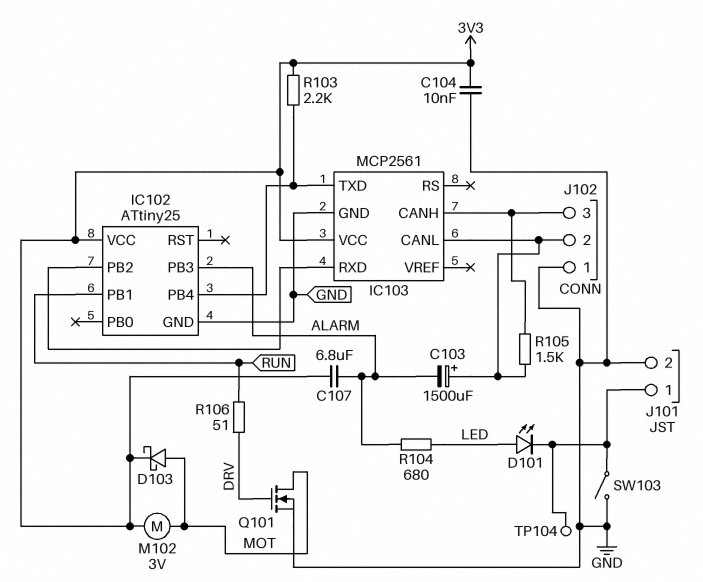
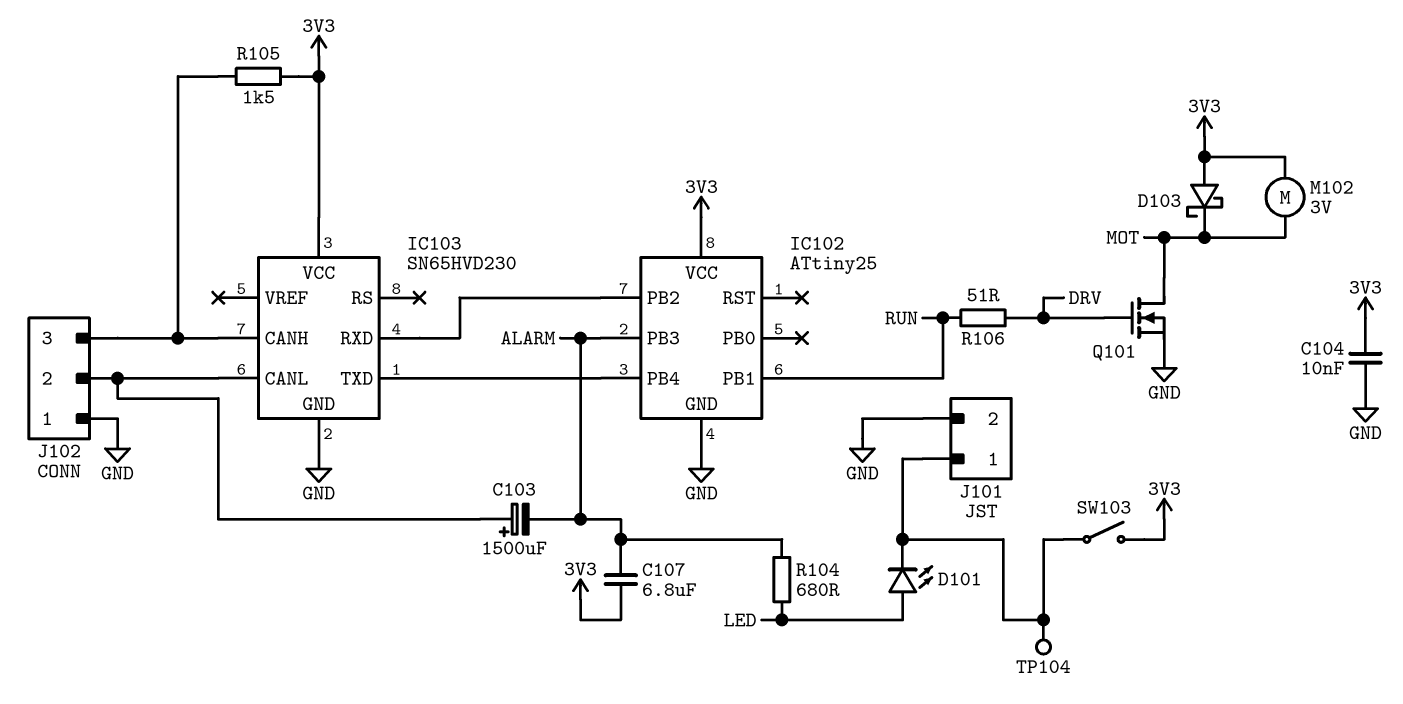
D103: schottky (A MOT, K 3V3) -> schottky (A 3V3, K MOT)
IC103: MCP2561 -> SN65HVD230
R103: 2.2k (3V3, IC102/PB4) -> none
R105: 1.5k (IC103/CANH, IC103/CANL) -> 1.5k (3V3, IC103/CANH)
SW103: switch (GND, J101/1) -> switch (3V3, J101/1)

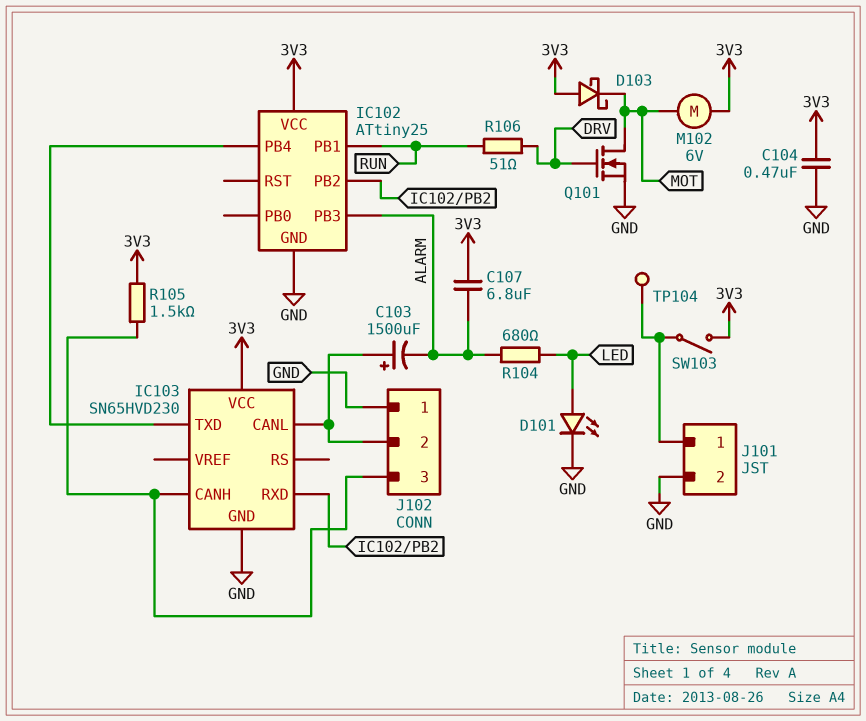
C104: 10nF (3V3, GND) -> 470nF (3V3, GND)
D101: LED (A LED, K J101/1) -> LED (A LED, K GND)
M102: motor 3V (3V3, MOT) -> motor 6V (3V3, MOT)

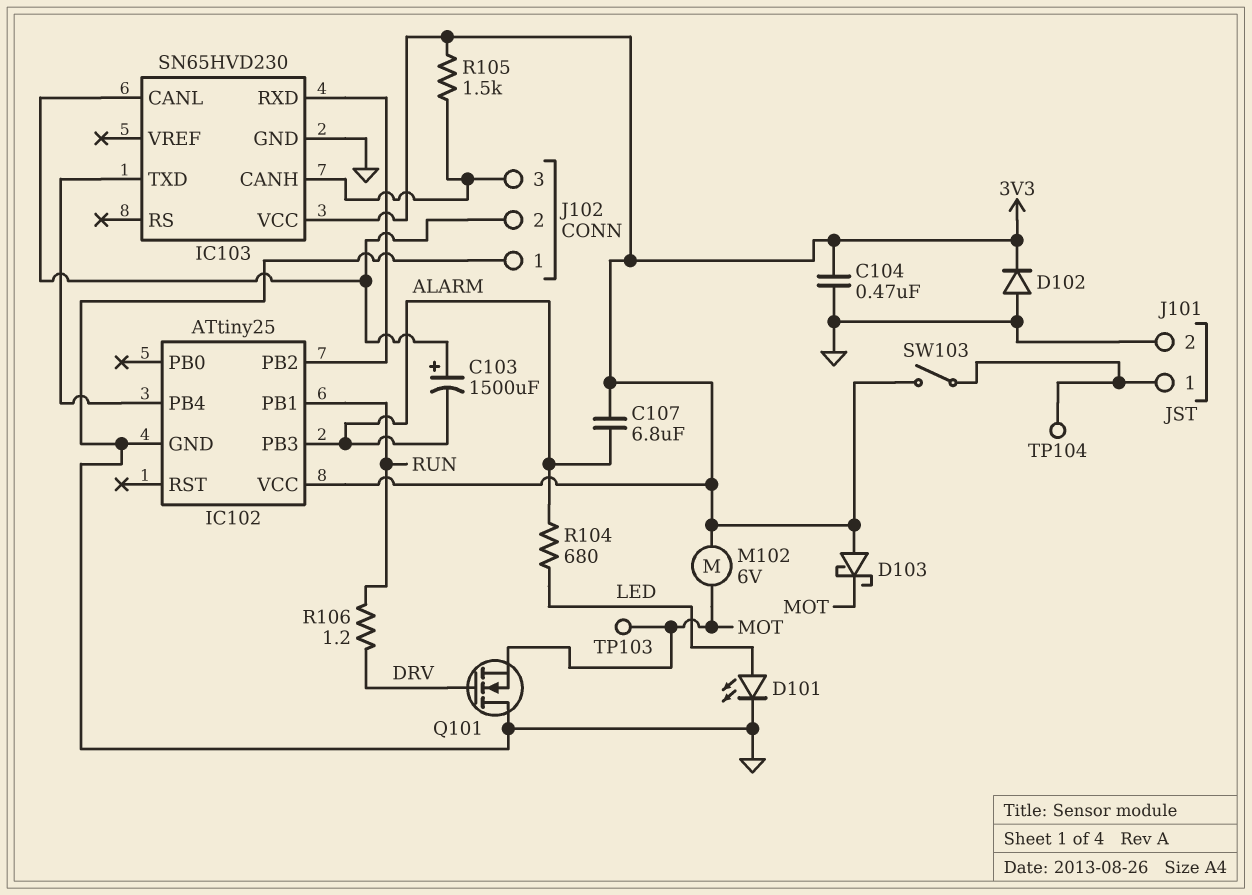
D102: none -> diode (A GND, K 3V3)
Q101: NMOS (G DRV, D MOT, S GND) -> NMOS (G DRV, D GND, S MOT)
R106: 51 (DRV, RUN) -> 1.2 (DRV, RUN)
TP103: none -> test point (MOT)

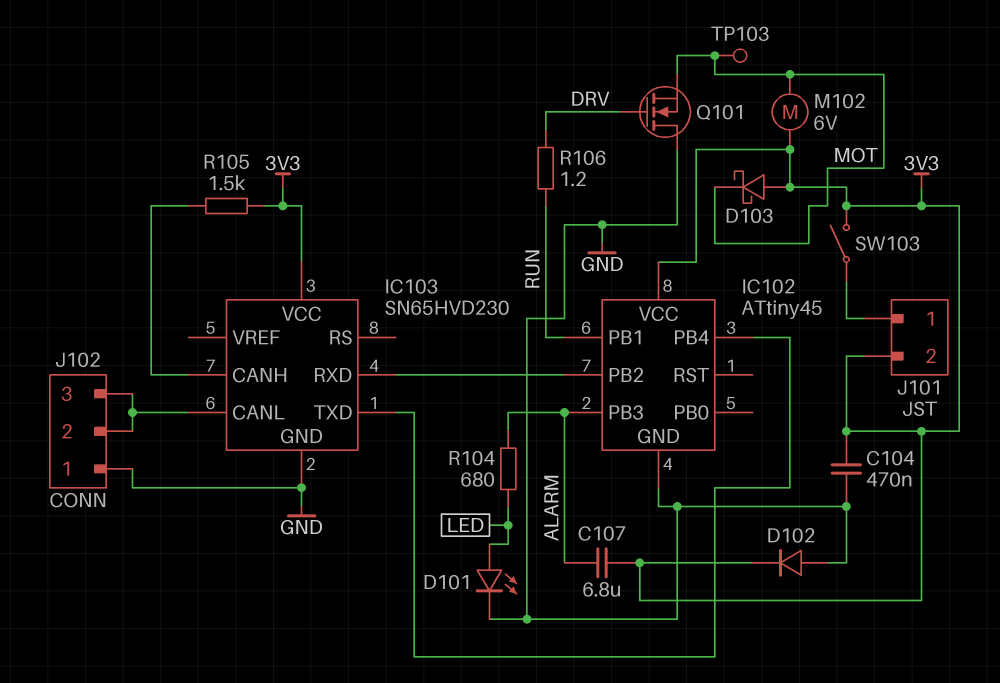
C103: 1500uF (plus IC103/CANL, minus ALARM) -> none
IC102: ATtiny25 -> ATtiny45
J101 pin 2: GND -> 3V3
J102 pin 3: IC103/CANH -> IC103/CANL
TP104: test point (J101/1) -> none

